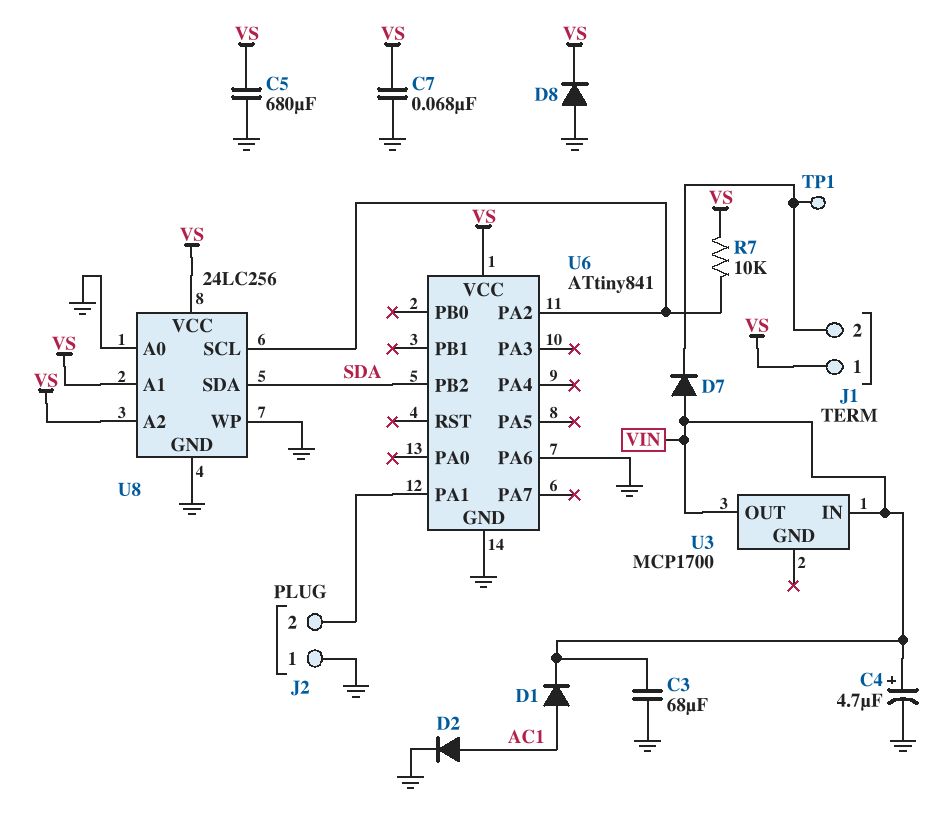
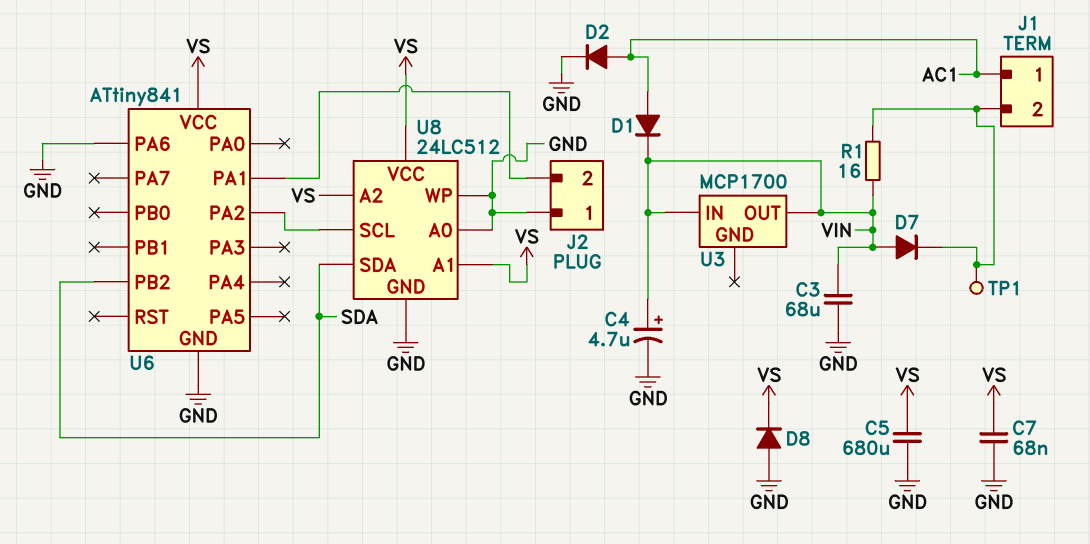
J1 pin 1: VS -> AC1
R1: none -> 16 (J1/2, VIN)
R7: 10k (U6/PA2, VS) -> none
U8: 24LC256 -> 24LC512

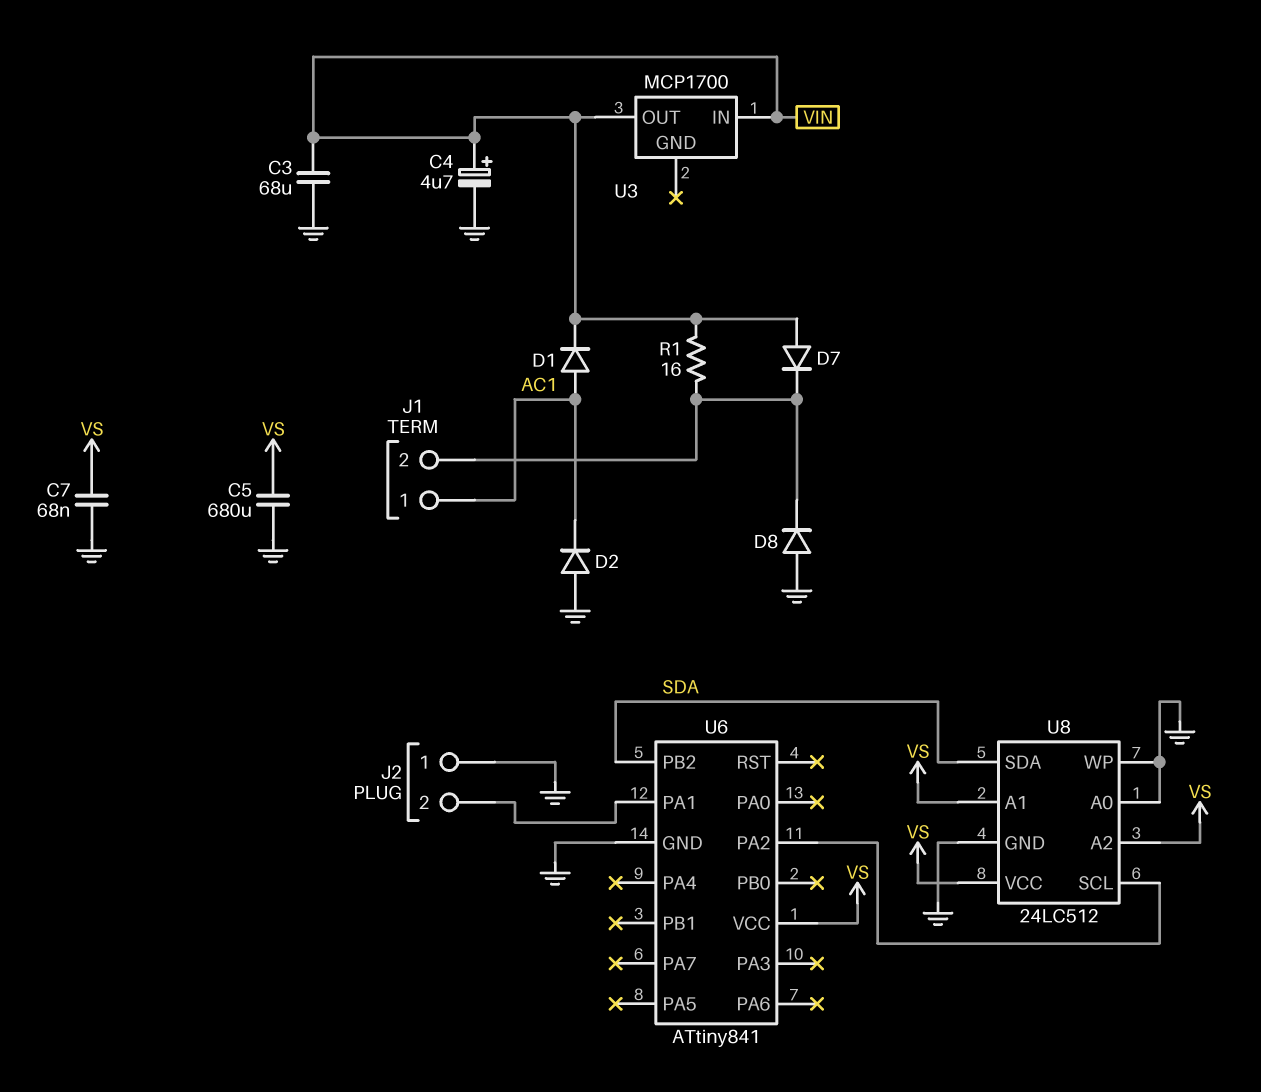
D2: diode (A AC1, K GND) -> diode (A GND, K AC1)
D8: diode (A GND, K VS) -> diode (A GND, K J1/2)
TP1: test point (J1/2) -> none
U6 pin PA6: GND -> none

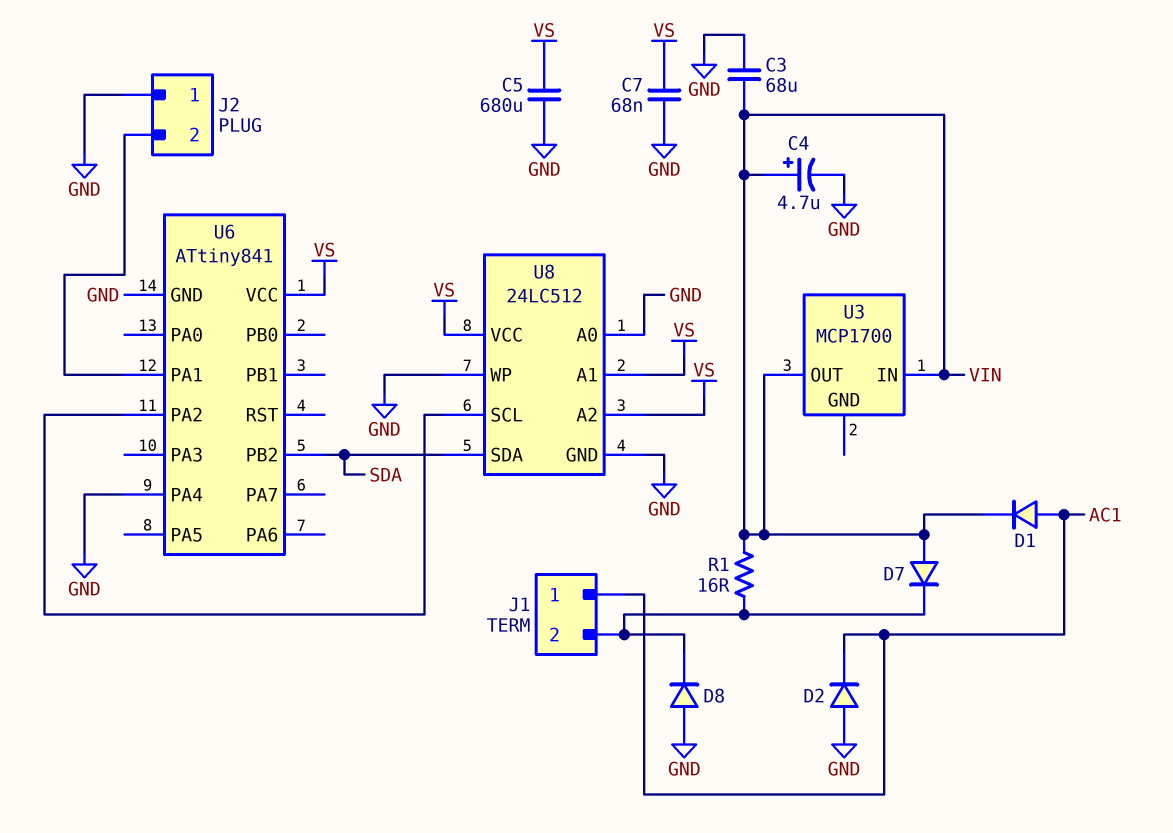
U6 pin PA4: none -> GND

